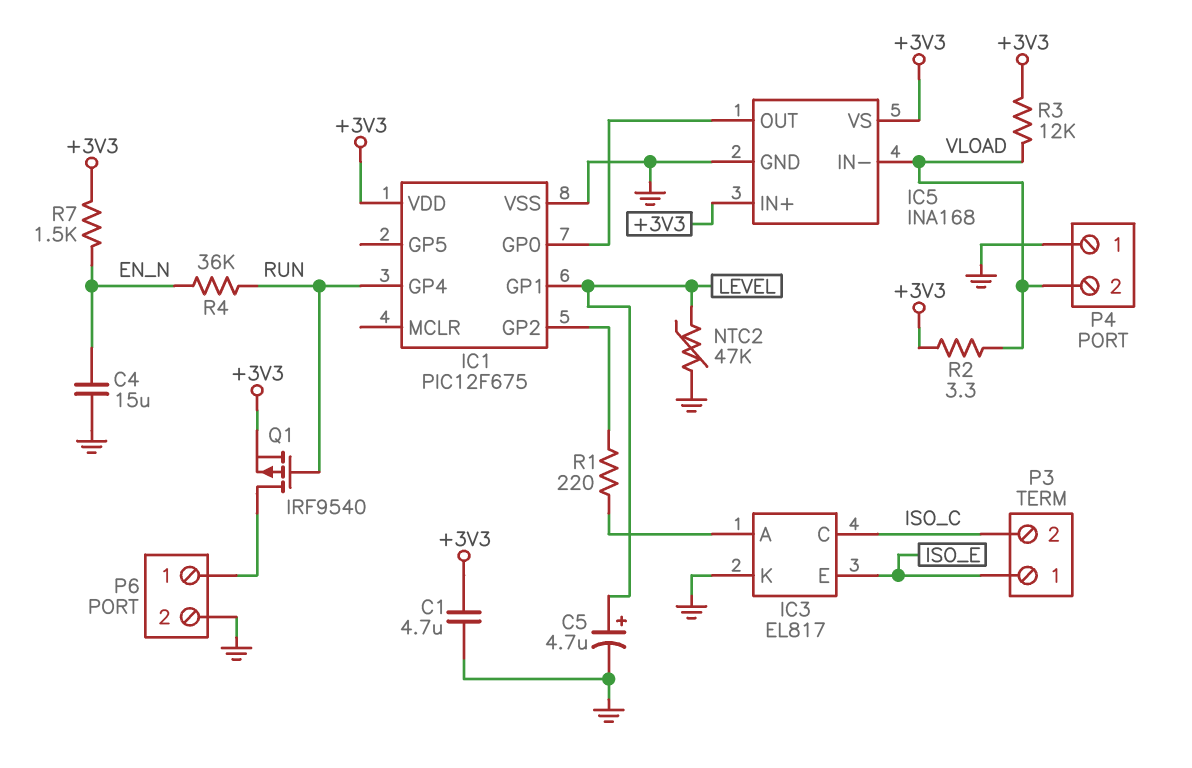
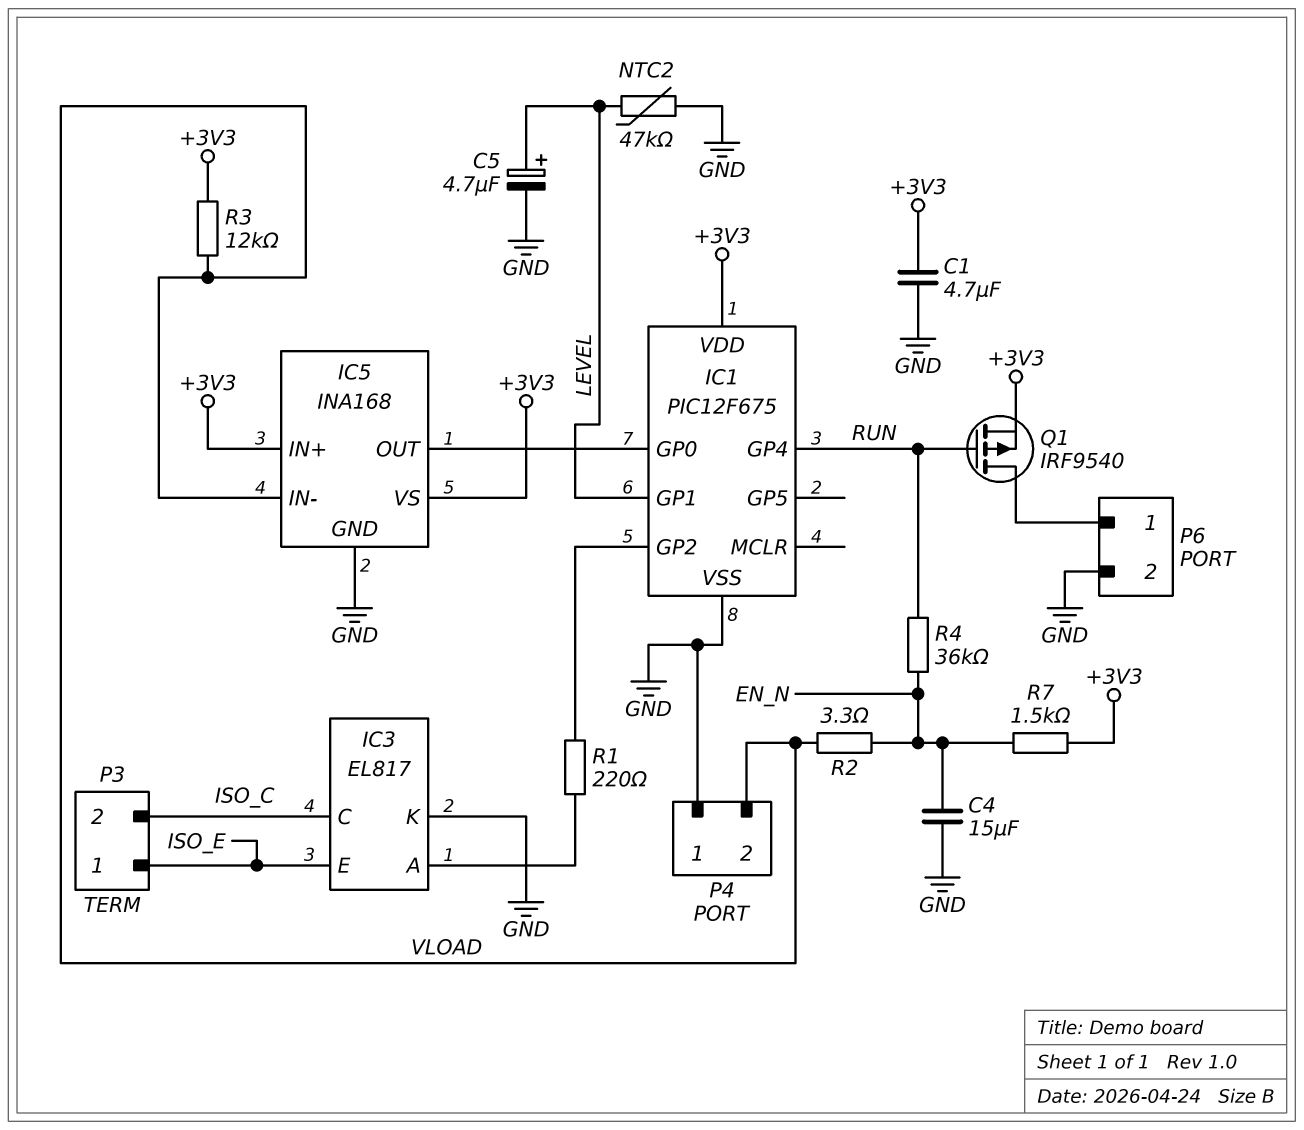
R2: 3.3 (+3V3, VLOAD) -> 3.3 (EN_N, VLOAD)

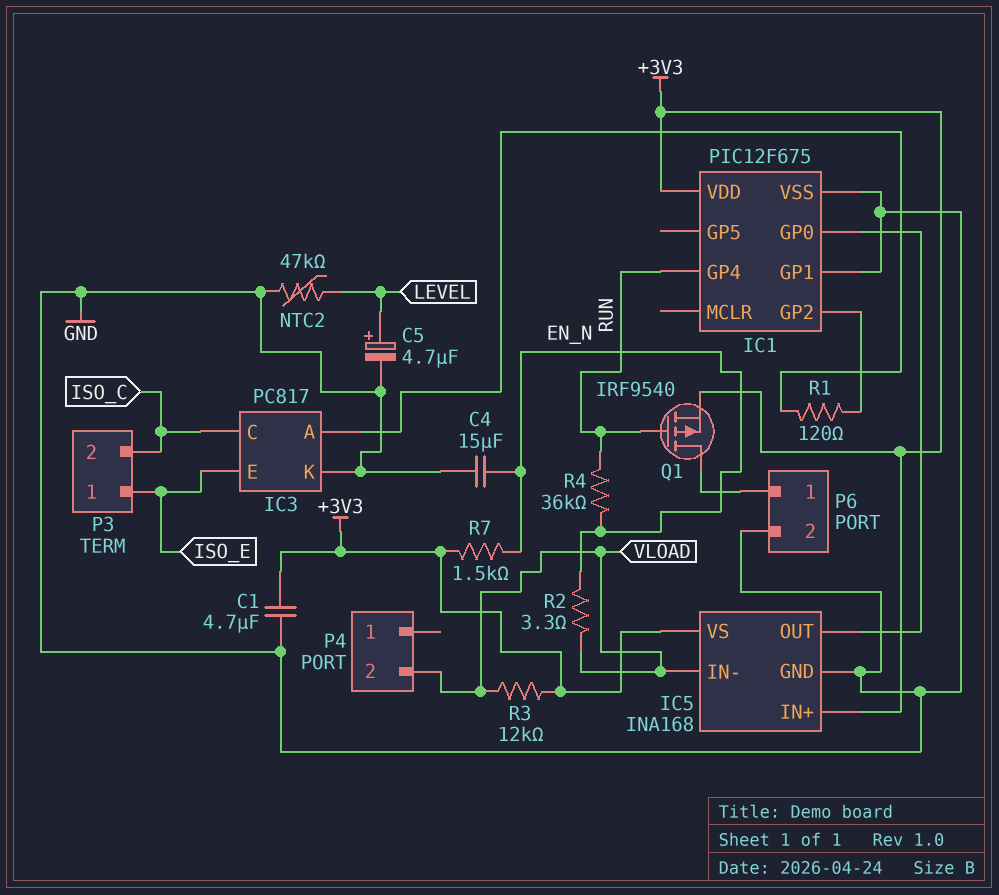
IC1 pin GP1: LEVEL -> GND
IC3: EL817 -> PC817
P4 pin 1: GND -> none
R1: 220 (IC1/GP2, IC3/A) -> 120 (IC1/GP2, IC3/A)

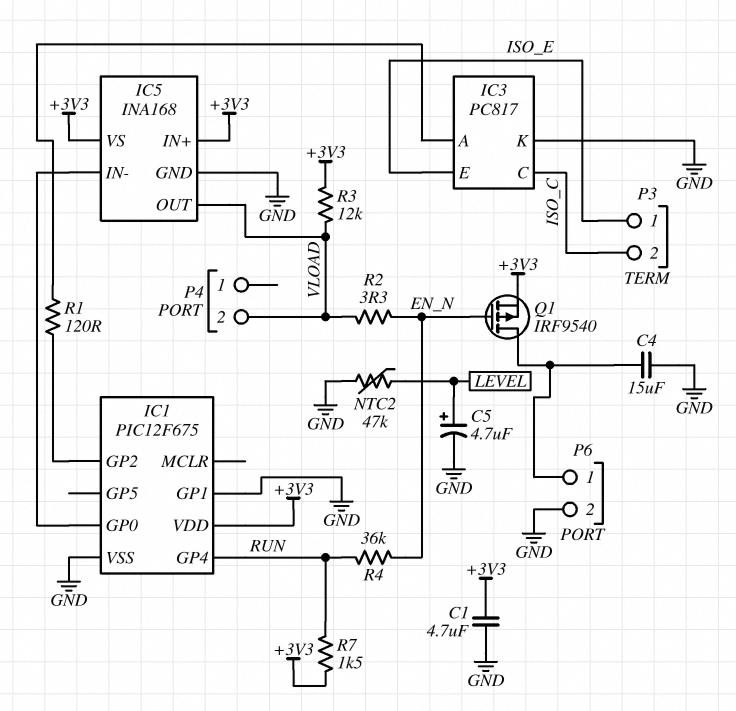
C4: 15uF (EN_N, GND) -> 15uF (GND, P6/1)
IC5 pin IN-: VLOAD -> IC1/GP0
IC5 pin OUT: IC1/GP0 -> VLOAD
Q1: PMOS IRF9540 (G RUN, D P6/1, S +3V3) -> PMOS IRF9540 (G EN_N, D P6/1, S +3V3)
R7: 1.5k (+3V3, EN_N) -> 1.5k (+3V3, RUN)

